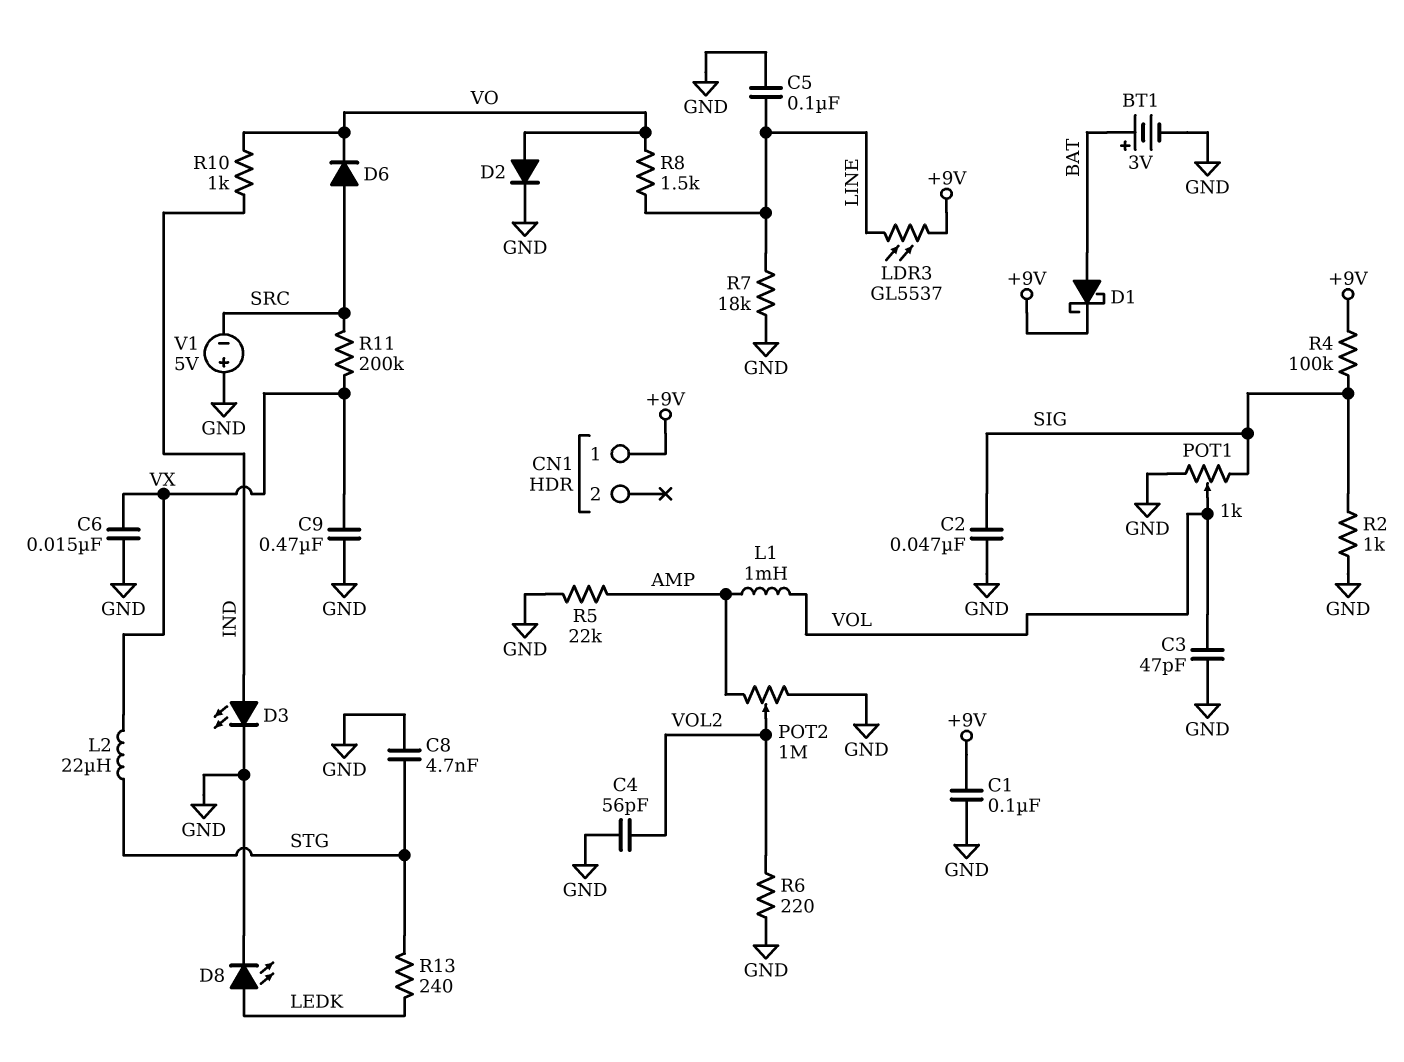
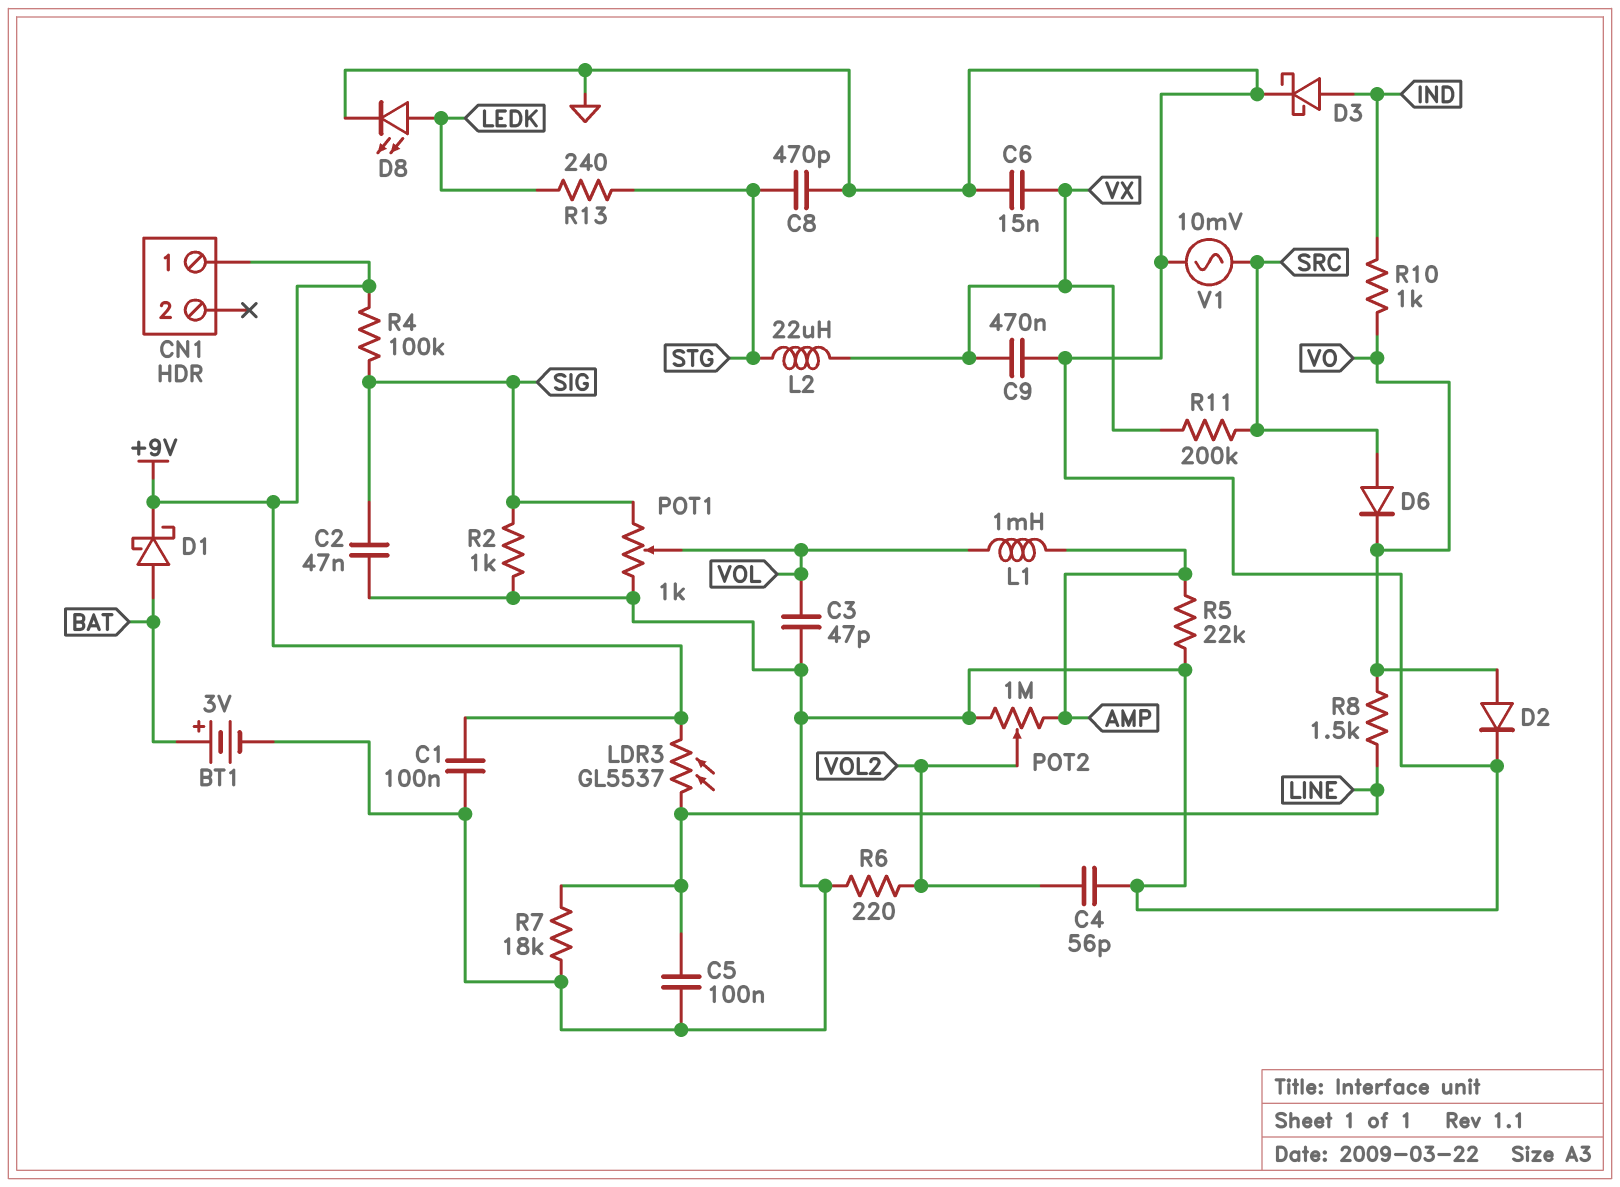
C8: 4.7nF (GND, STG) -> 470pF (GND, STG)
D3: LED (A IND, K GND) -> schottky (A IND, K GND)
V1: 5V (plus GND, minus SRC) -> AC 10mV (GND, SRC)

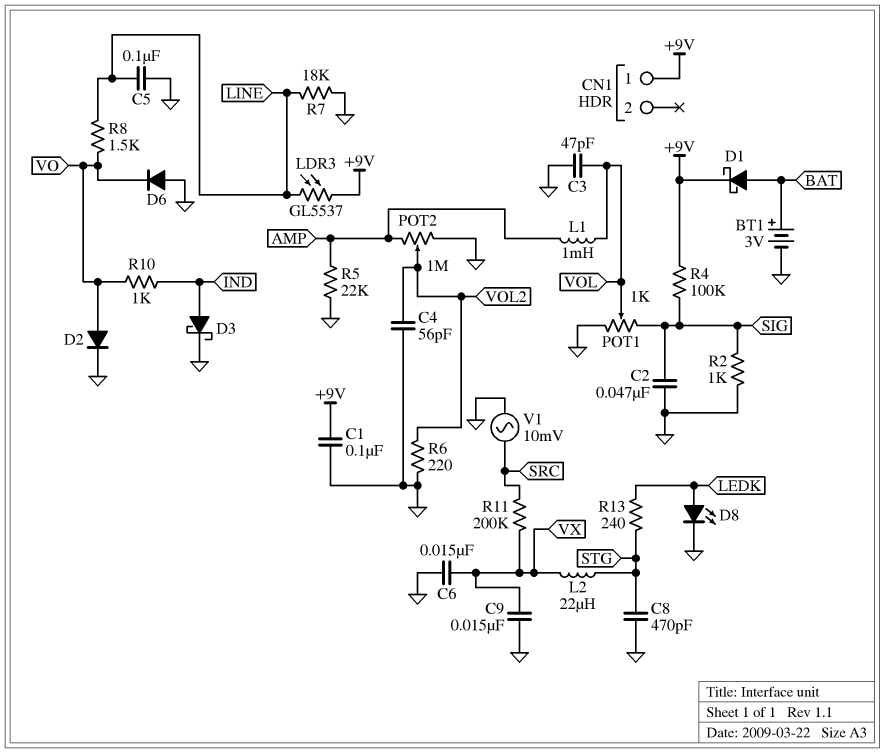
C9: 470nF (GND, VX) -> 15nF (GND, VX)
D6: diode (A SRC, K VO) -> diode (A GND, K VO)

